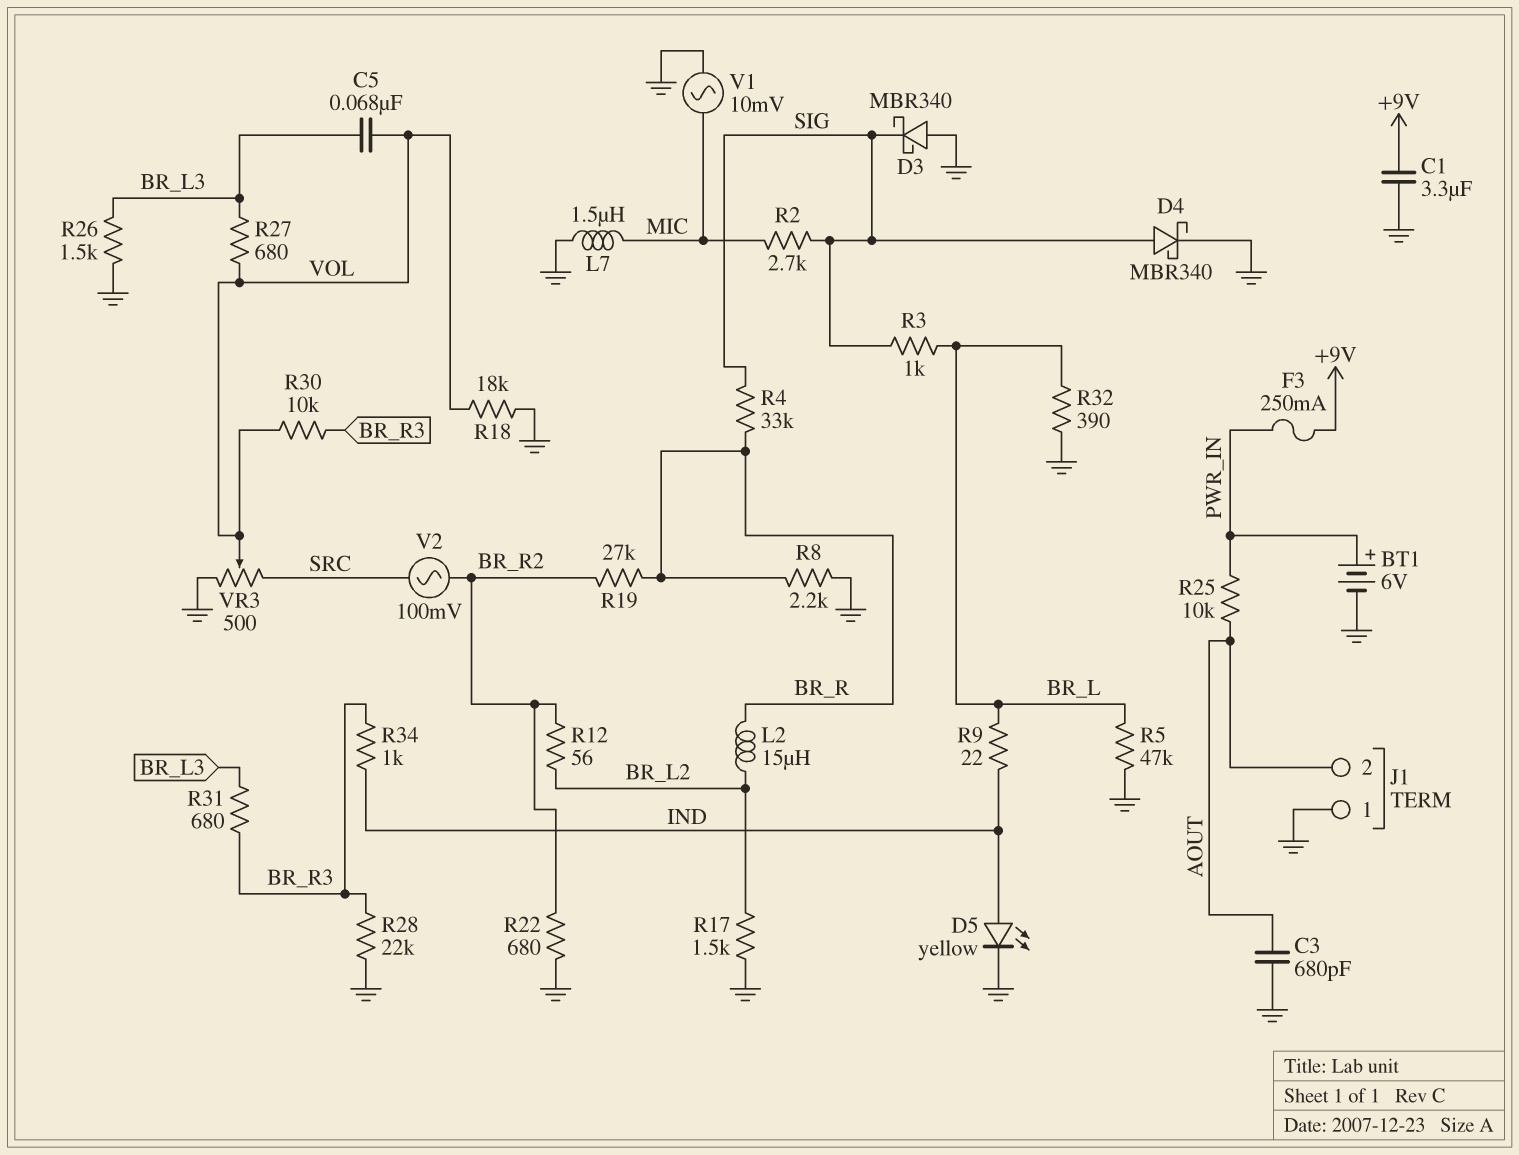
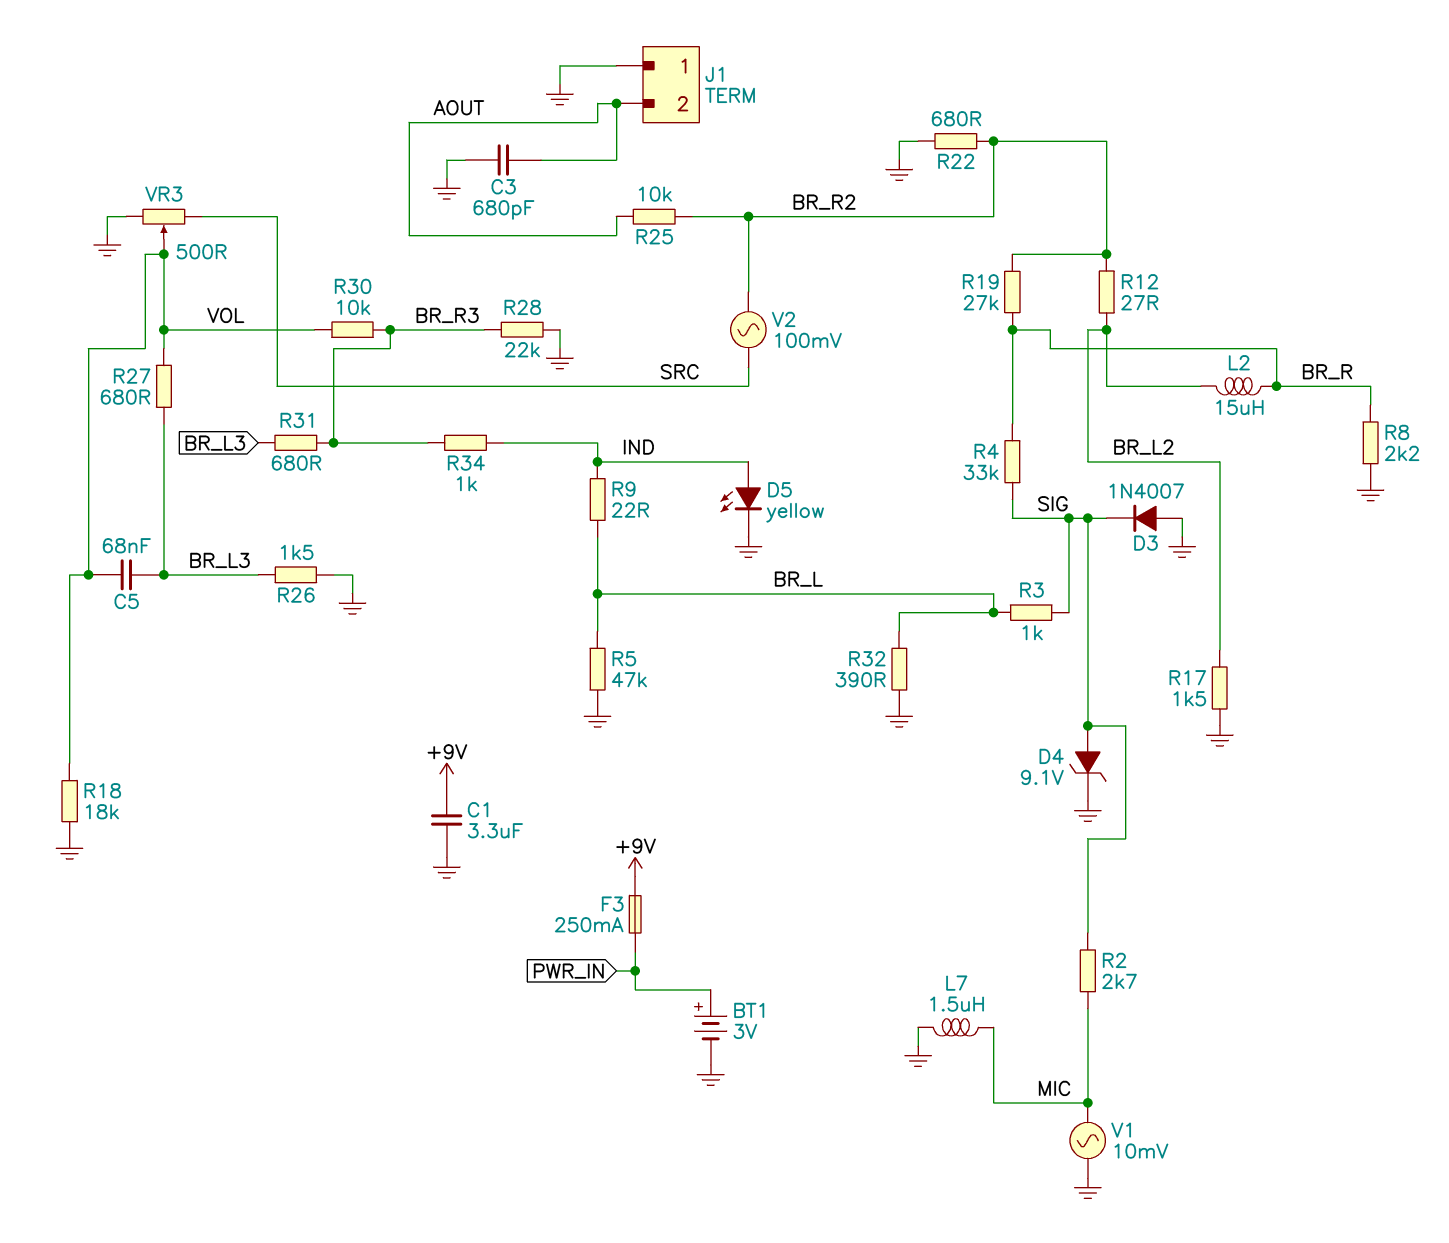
BT1: 6V (plus PWR_IN, minus GND) -> 3V (plus PWR_IN, minus GND)
D3: schottky MBR340 (A GND, K SIG) -> diode 1N4007 (A GND, K SIG)
D4: schottky MBR340 (A SIG, K GND) -> zener 9.1V (A SIG, K GND)
R12: 56 (BR_L2, BR_R2) -> 27 (BR_L2, BR_R2)
R25: 10k (AOUT, PWR_IN) -> 10k (AOUT, BR_R2)

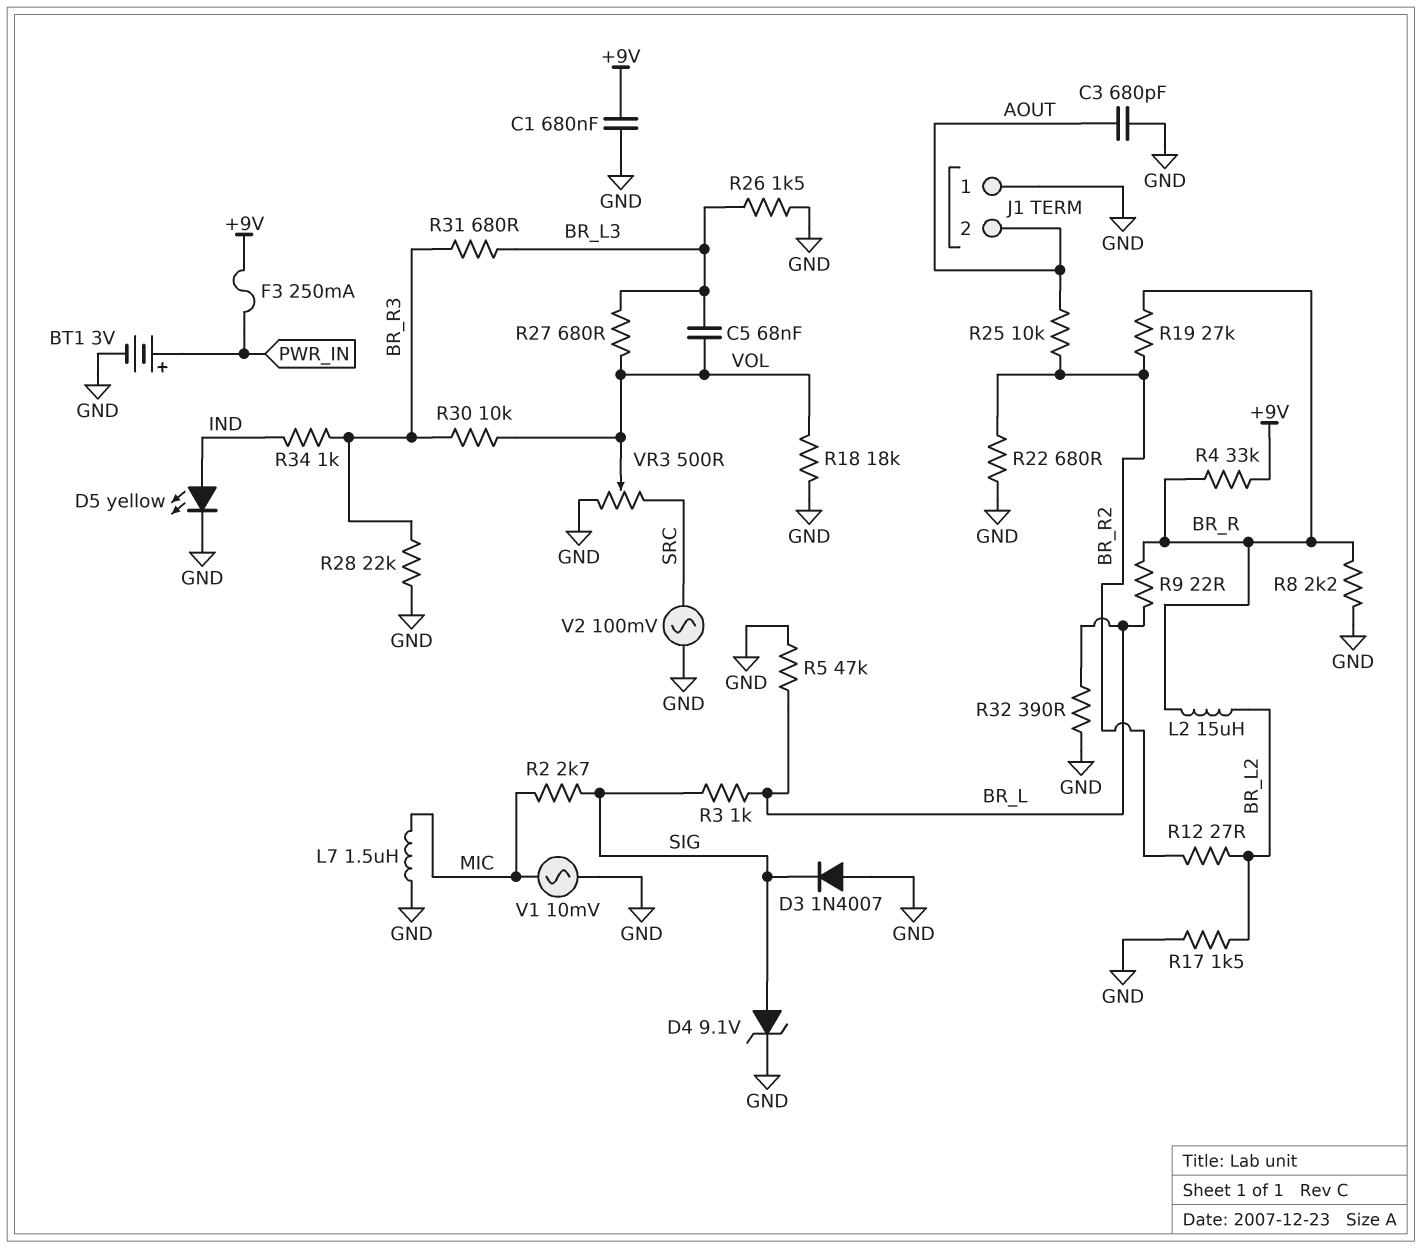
C1: 3.3uF (+9V, GND) -> 680nF (+9V, GND)
R4: 33k (BR_R, SIG) -> 33k (+9V, BR_R)
R9: 22 (BR_L, IND) -> 22 (BR_L, BR_R)
V2: AC 100mV (BR_R2, SRC) -> AC 100mV (GND, SRC)

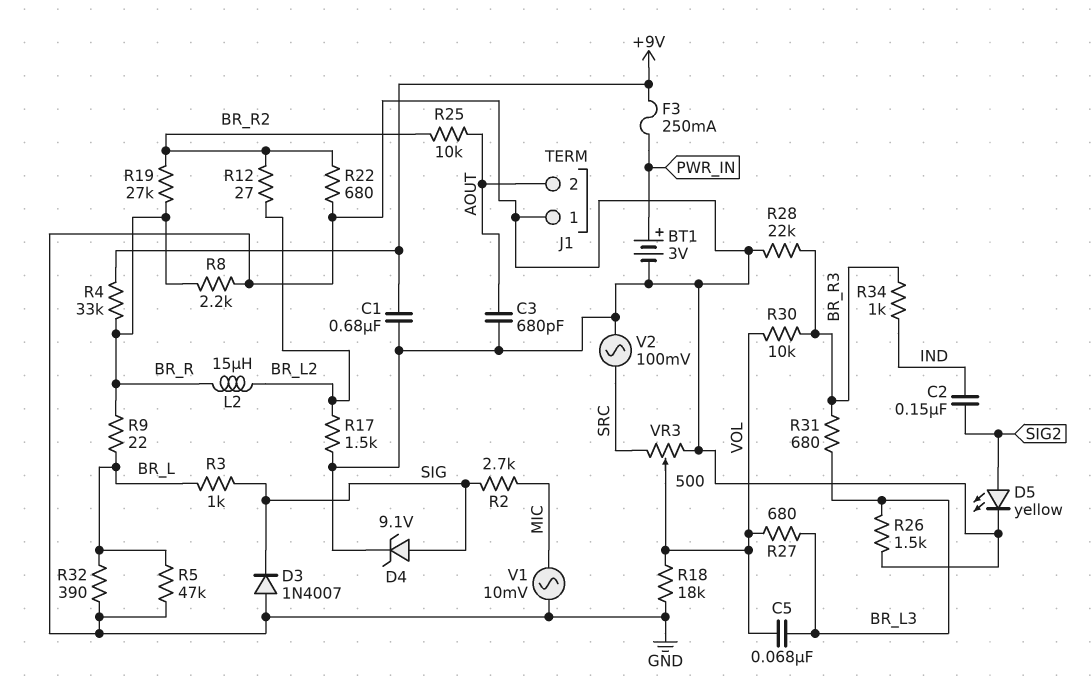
C2: none -> 150nF (IND, SIG2)
D5: LED yellow (A IND, K GND) -> LED yellow (A SIG2, K GND)
L7: 1.5uH (GND, MIC) -> none

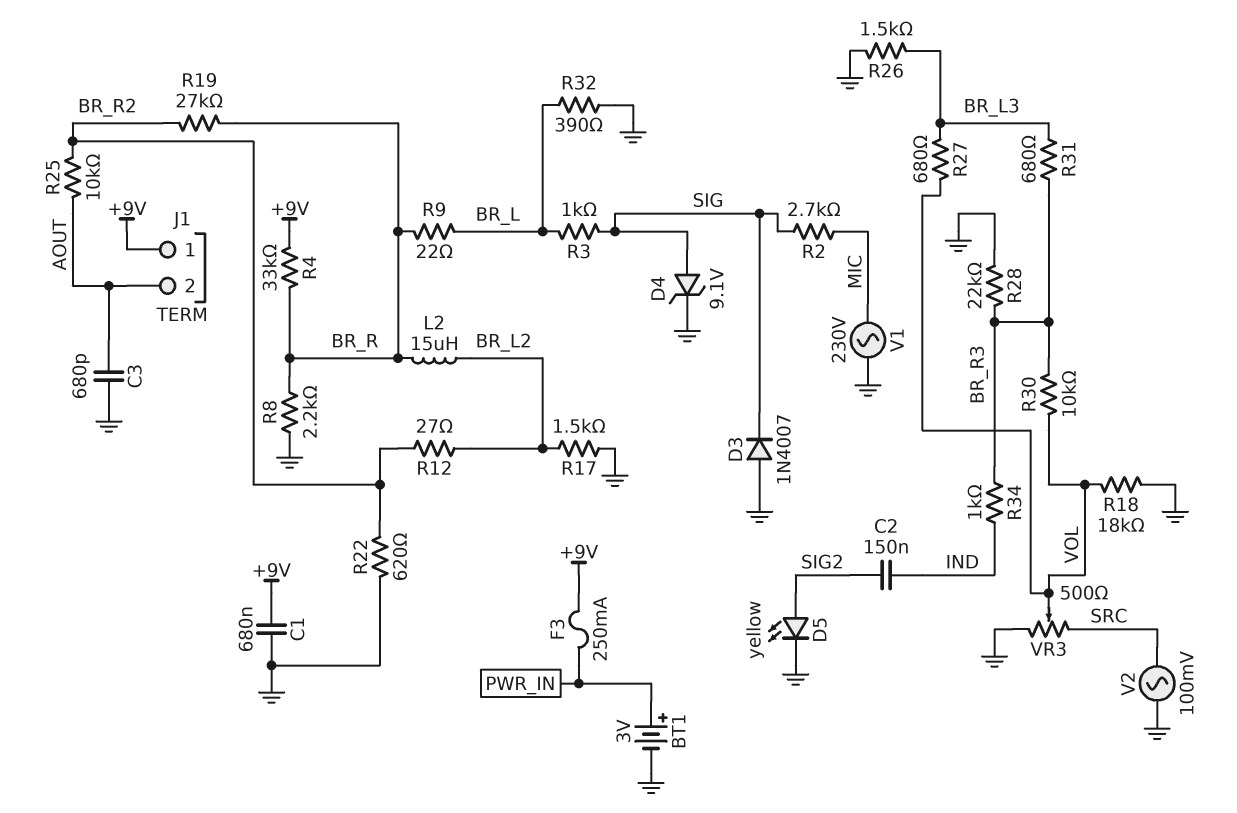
C5: 68nF (BR_L3, VOL) -> none
J1 pin 1: GND -> +9V
R5: 47k (BR_L, GND) -> none
R22: 680 (BR_R2, GND) -> 620 (BR_R2, GND)
V1: AC 10mV (GND, MIC) -> AC 230V (GND, MIC)

